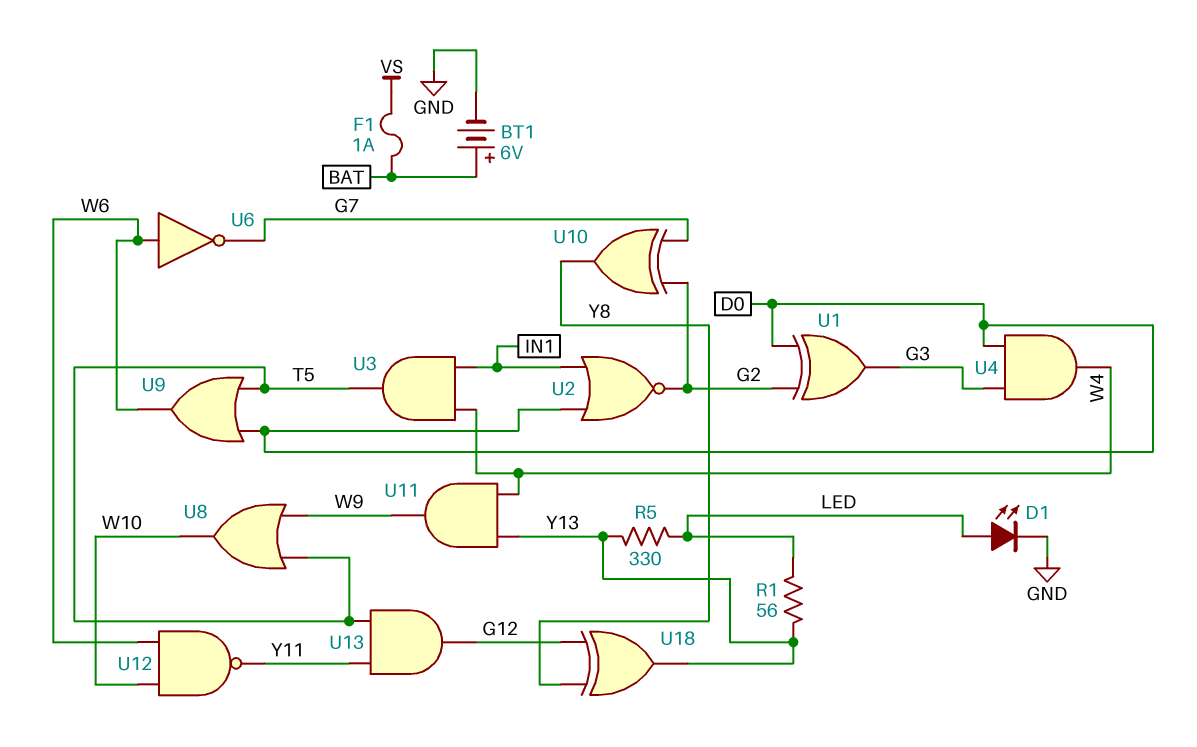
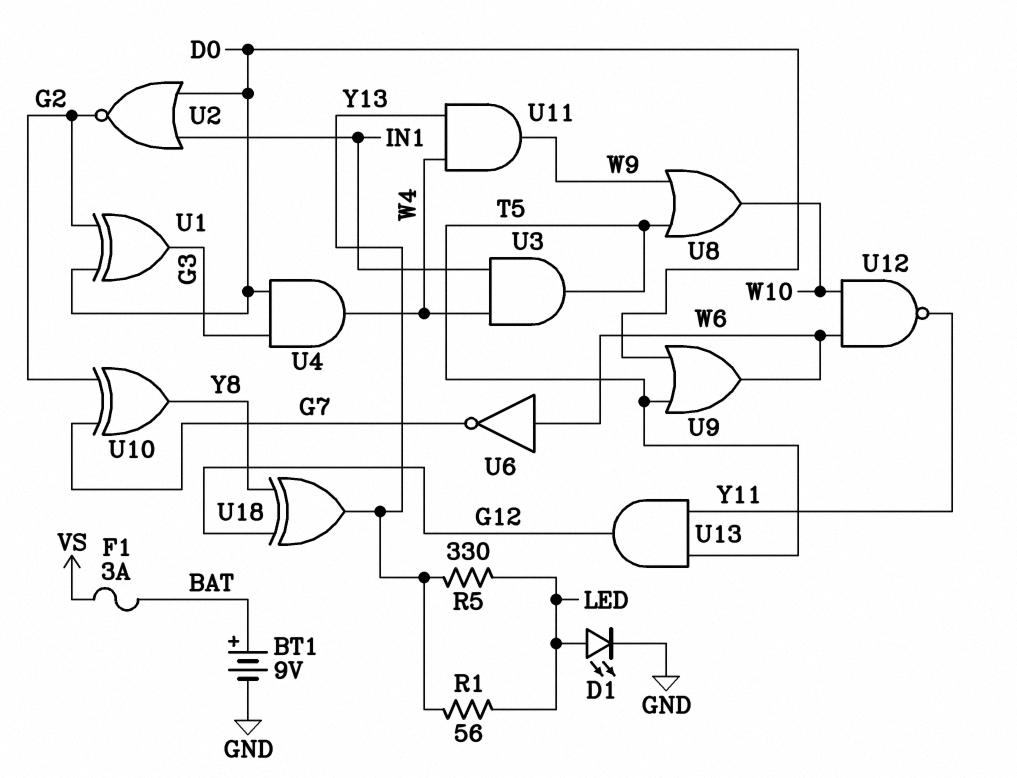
BT1: 6V (plus BAT, minus GND) -> 9V (plus BAT, minus GND)
F1: 1A (BAT, VS) -> 3A (BAT, VS)

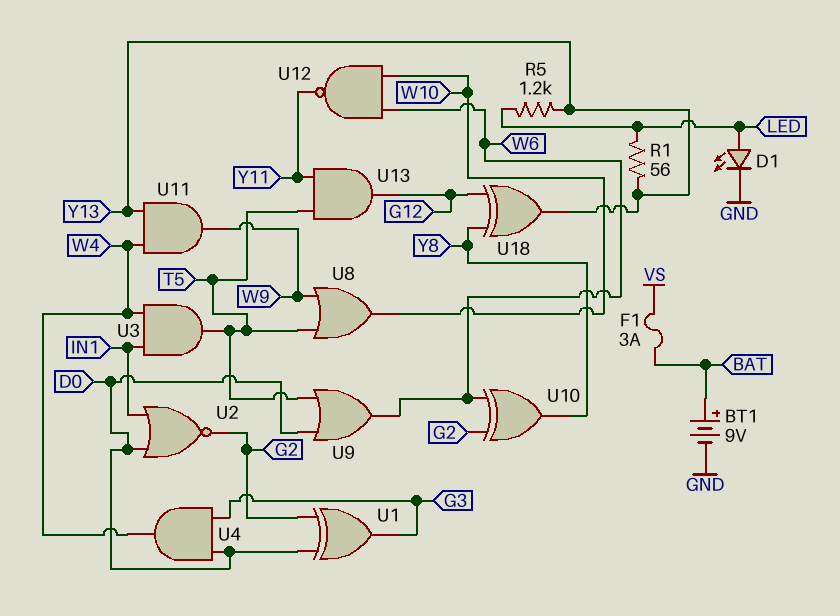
R5: 330 (LED, Y13) -> 1.2k (LED, Y13)
U6: NOT (in W6, out G7) -> none
U10: XOR (in G2, in G7, out Y8) -> XOR (in G2, in W6, out Y8)

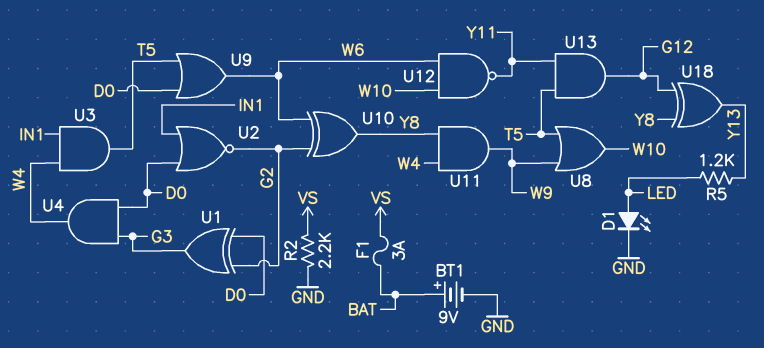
R1: 56 (LED, Y13) -> none
R2: none -> 2.2k (GND, VS)
U11: AND (in W4, in Y13, out W9) -> AND (in W4, in Y8, out W9)

